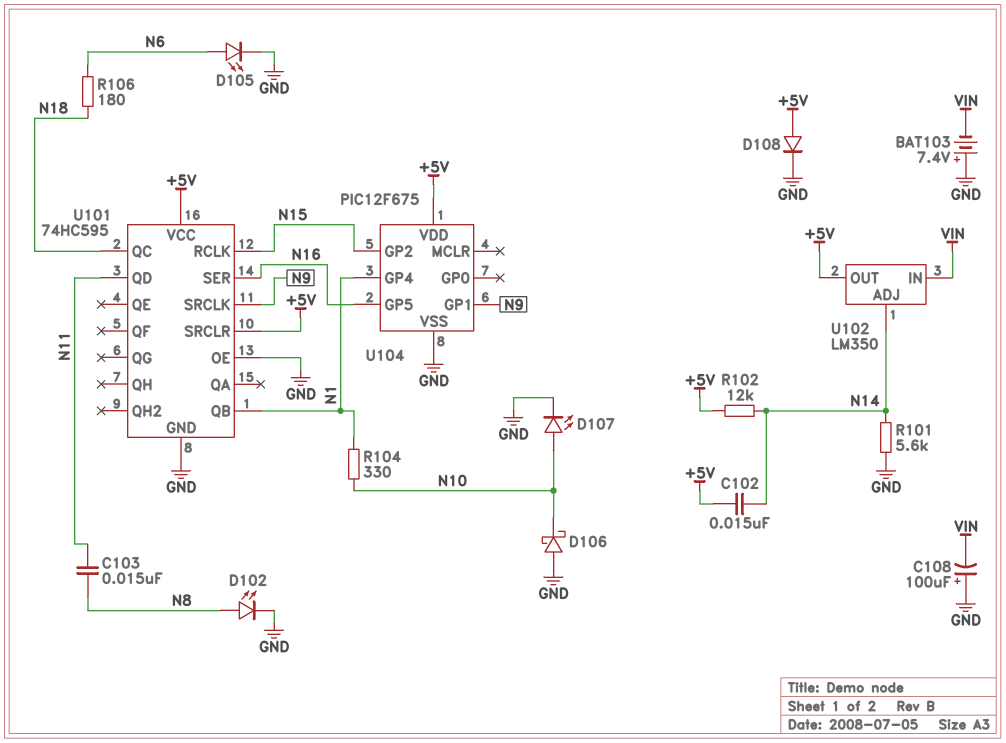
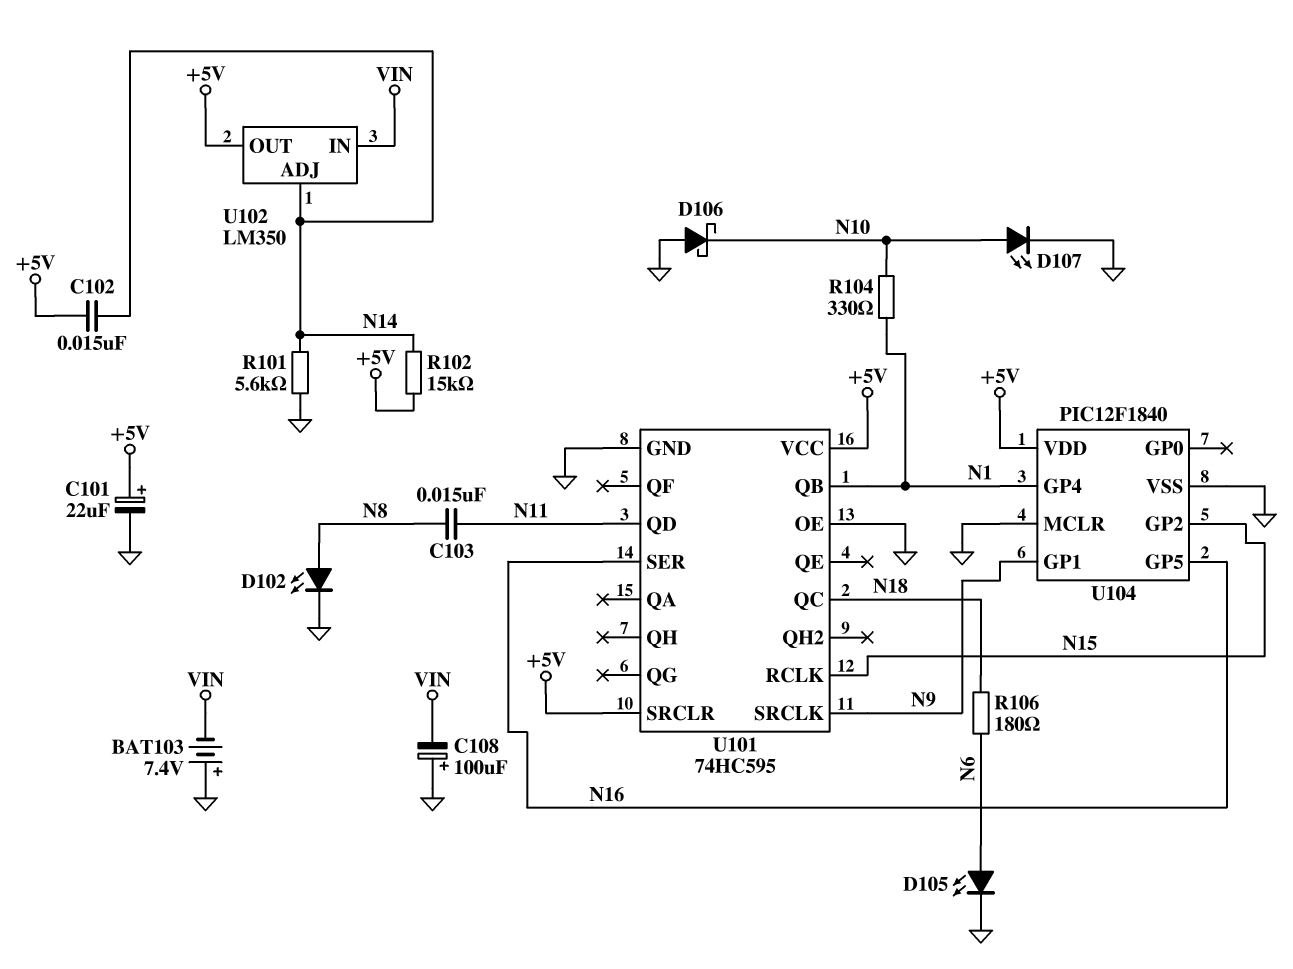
C101: none -> 22uF (plus +5V, minus GND)
D108: diode (A +5V, K GND) -> none
R102: 12k (+5V, N14) -> 15k (+5V, N14)
U104: PIC12F675 -> PIC12F1840
U104 pin MCLR: none -> GND

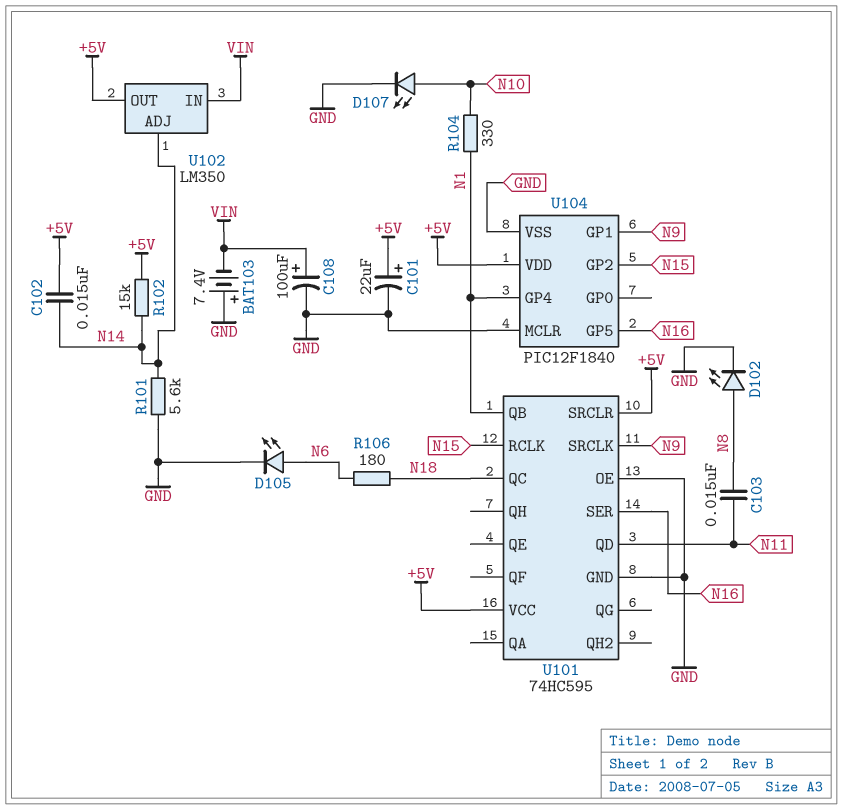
C108: 100uF (plus GND, minus VIN) -> 100uF (plus VIN, minus GND)
D106: schottky (A GND, K N10) -> none

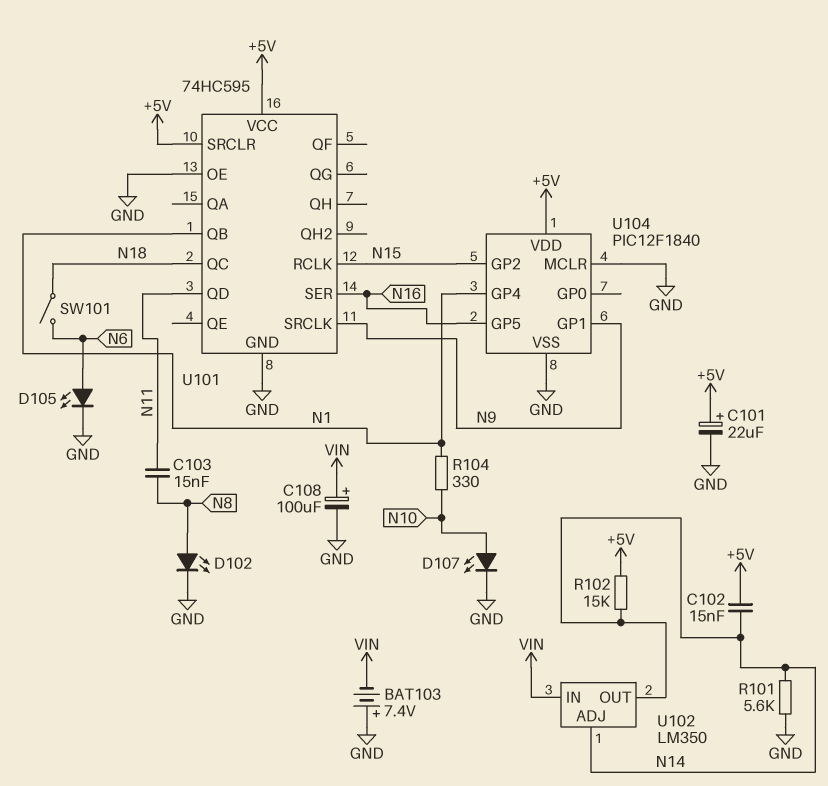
R106: 180 (N6, N18) -> none
SW101: none -> switch (N6, N18)
U102 pin OUT: +5V -> N14

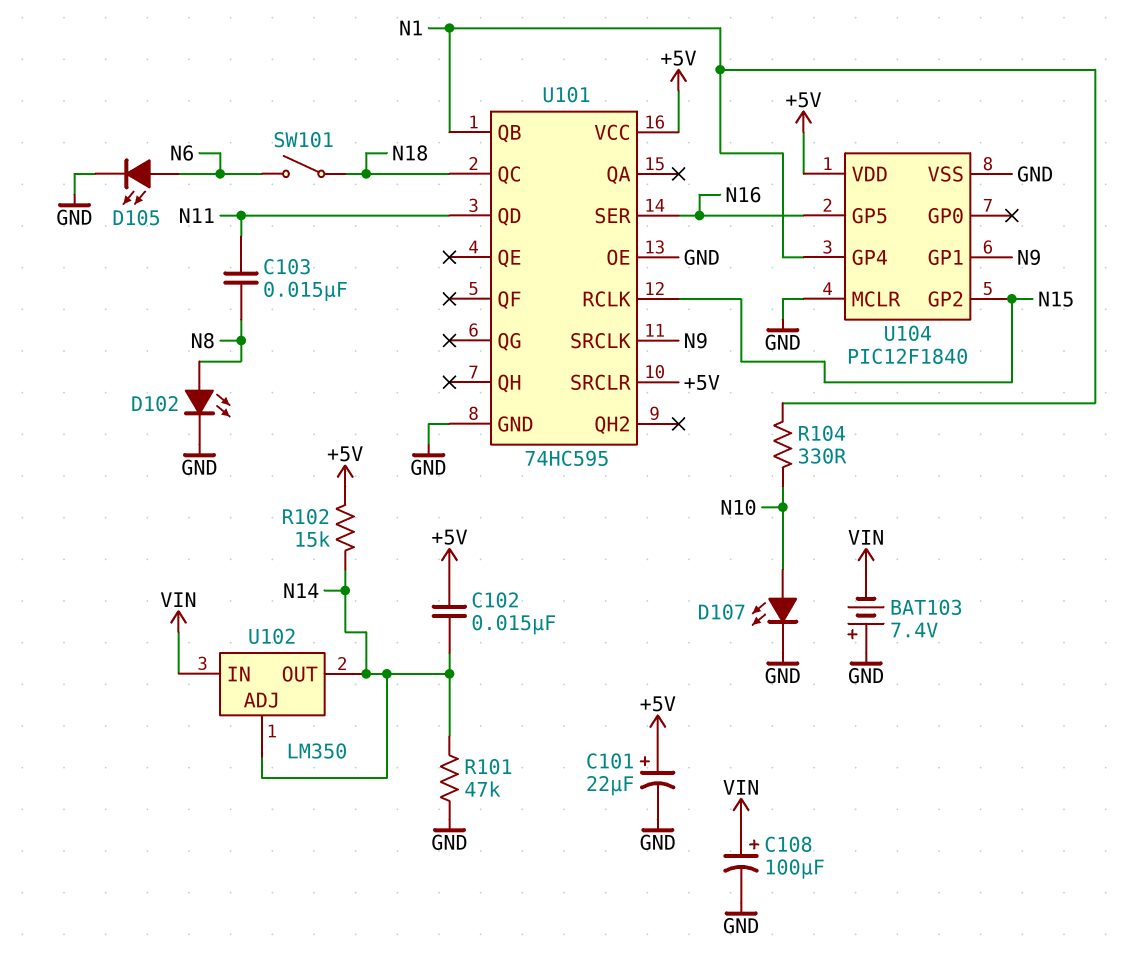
R101: 5.6k (GND, N14) -> 47k (GND, N14)

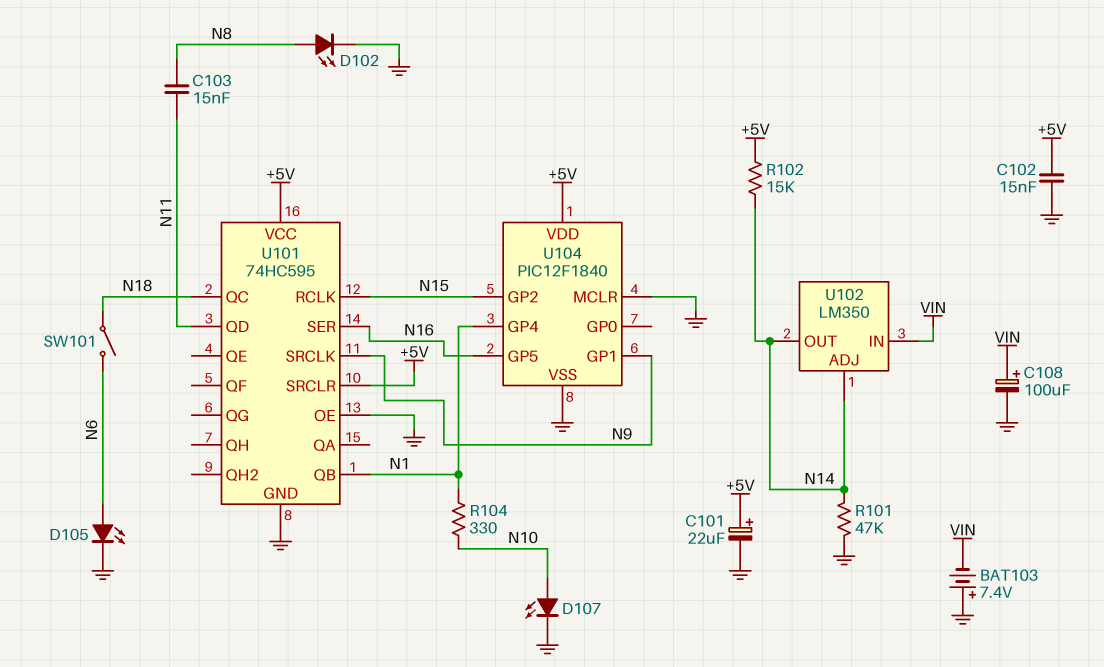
C102: 15nF (+5V, N14) -> 15nF (+5V, GND)

